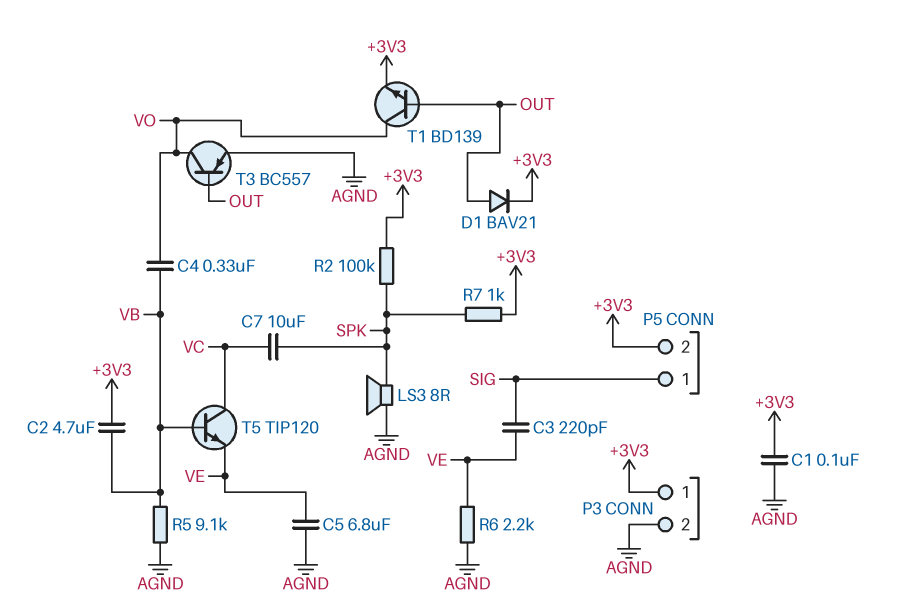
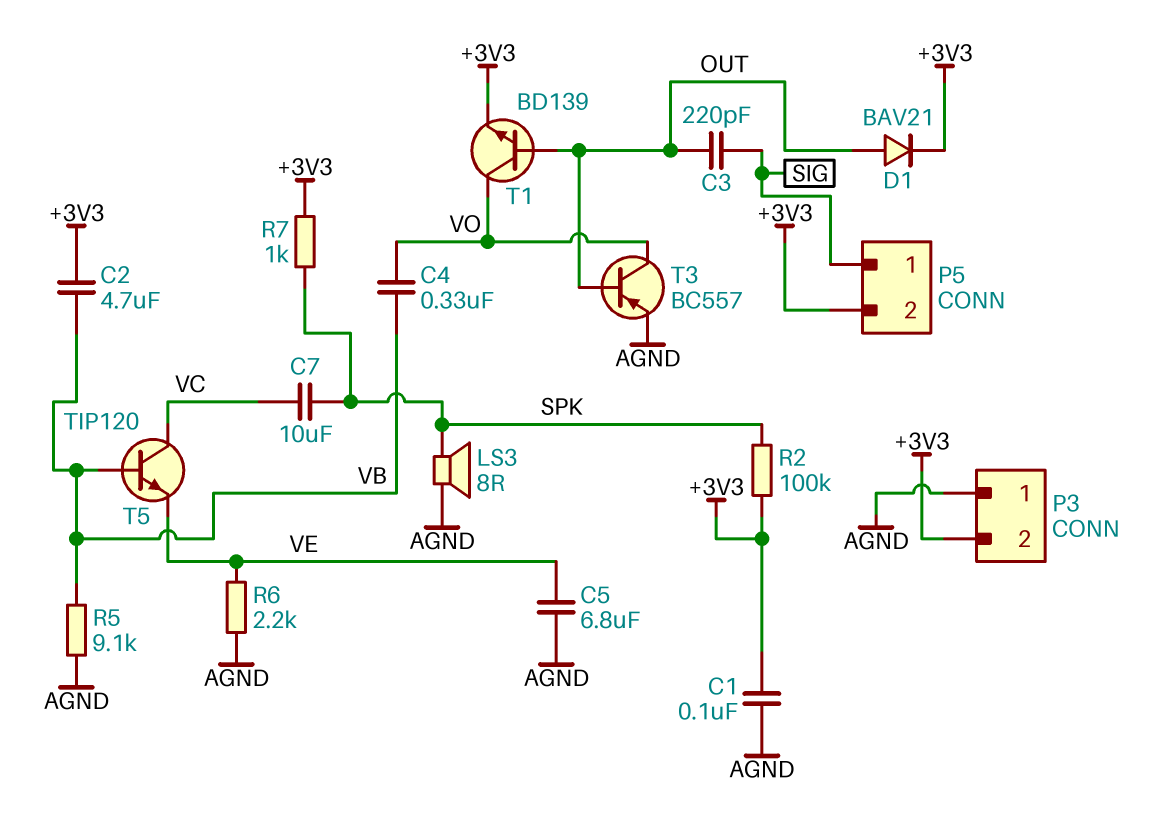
C3: 220pF (SIG, VE) -> 220pF (OUT, SIG)
P3 pin 1: +3V3 -> AGND
P3 pin 2: AGND -> +3V3

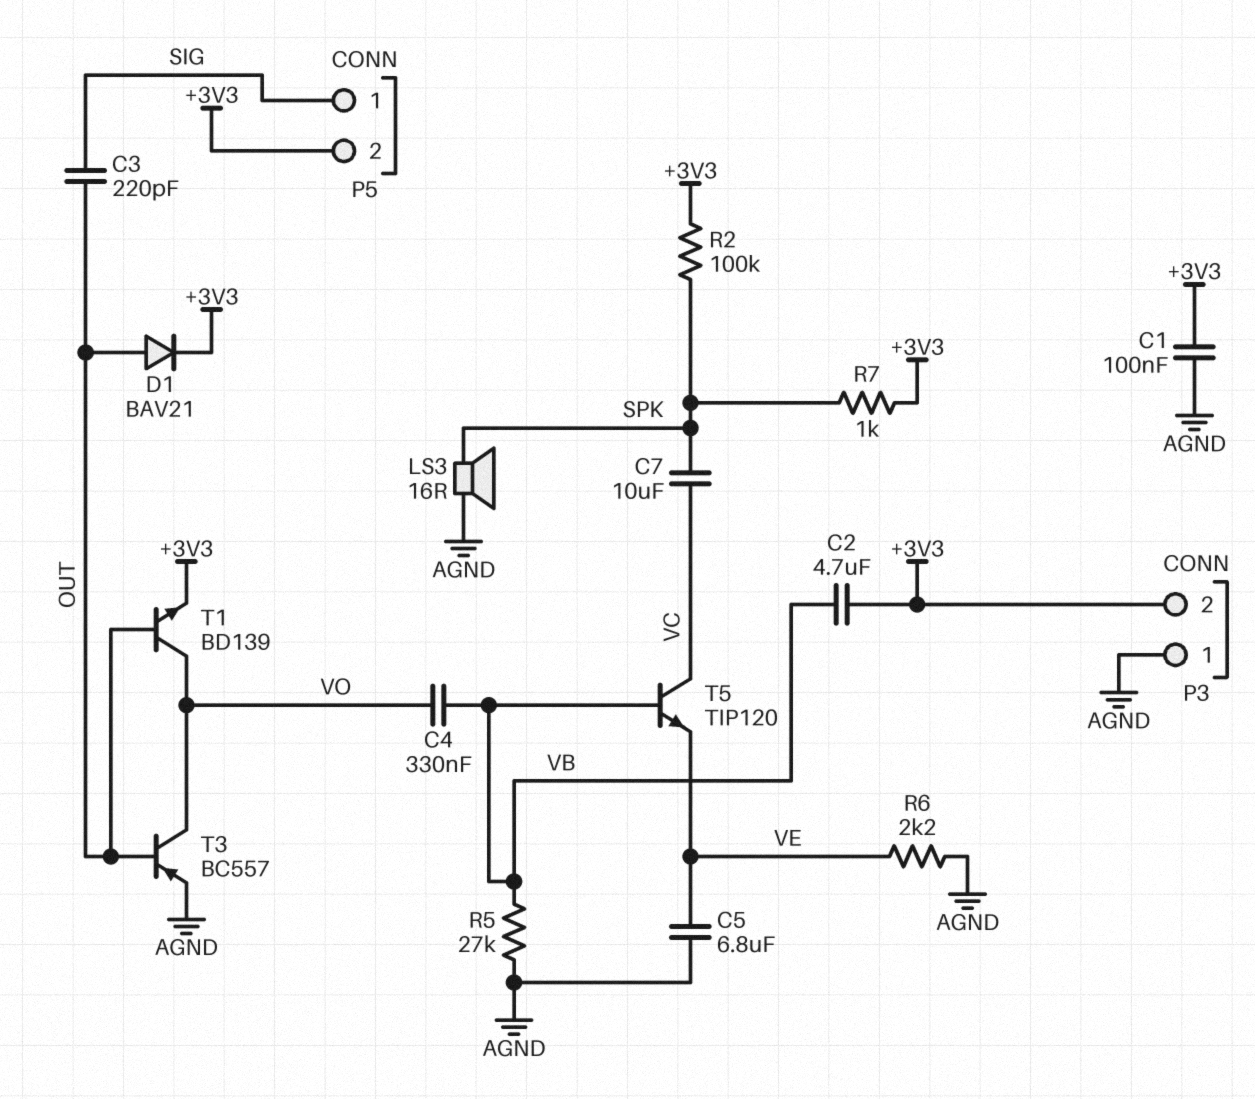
LS3: speaker 8R (AGND, SPK) -> speaker 16R (AGND, SPK)
R5: 9.1k (AGND, VB) -> 27k (AGND, VB)

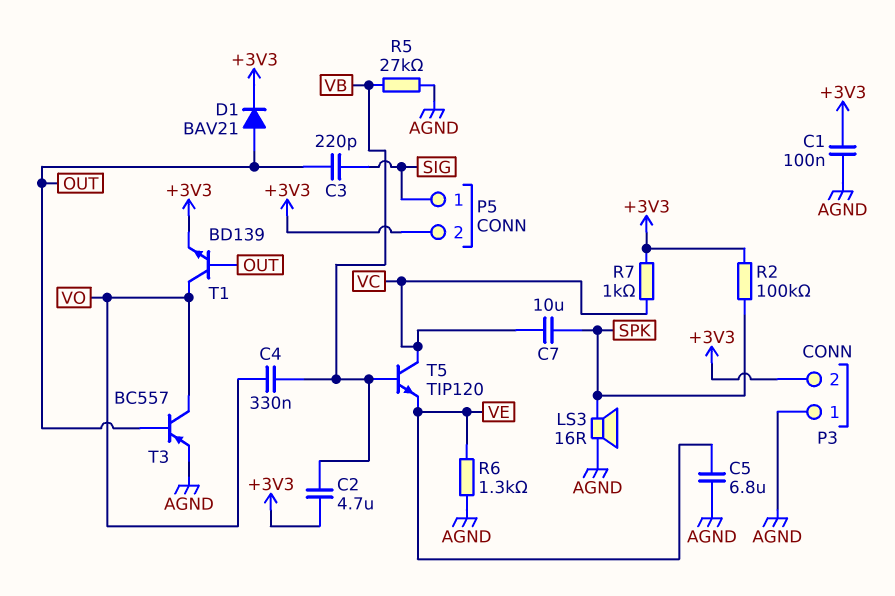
R6: 2.2k (AGND, VE) -> 1.3k (AGND, VE)
R7: 1k (+3V3, SPK) -> 1k (+3V3, VC)

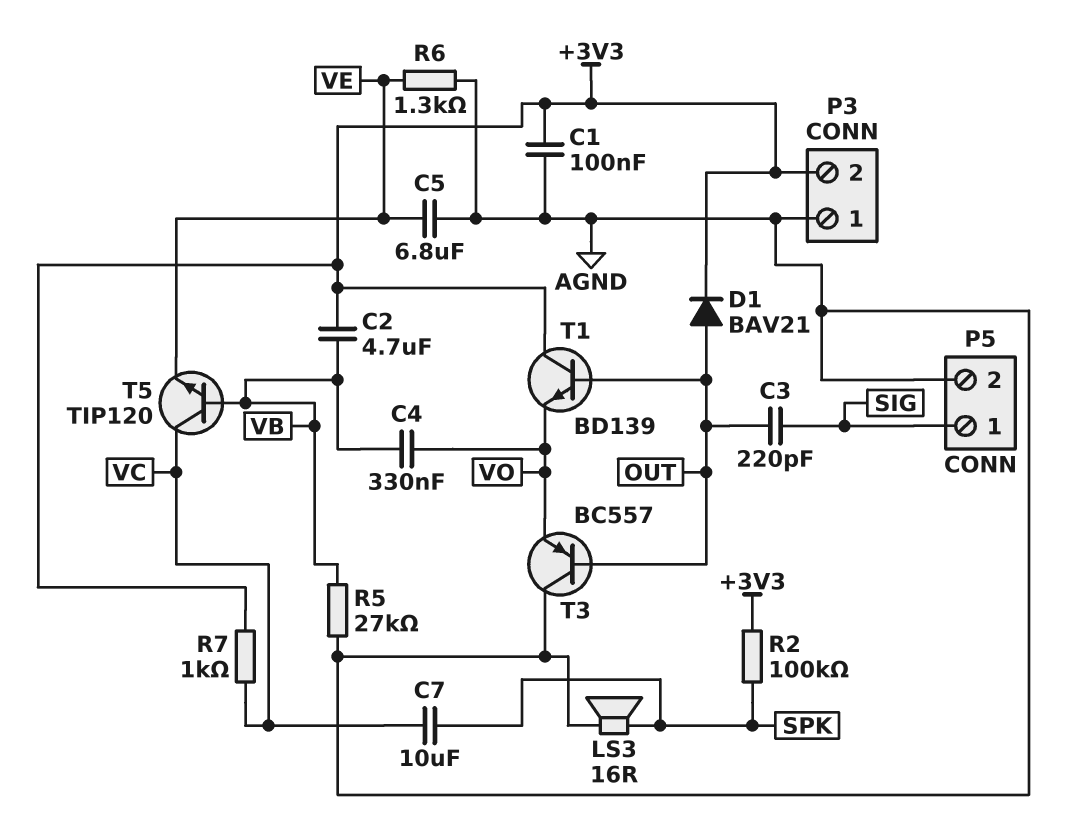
P5 pin 2: +3V3 -> AGND
T1: NPN BD139 (B OUT, C VO, E +3V3) -> NPN BD139 (B OUT, C +3V3, E VO)
T3: PNP BC557 (B OUT, C VO, E AGND) -> PNP BC557 (B OUT, C AGND, E VO)

